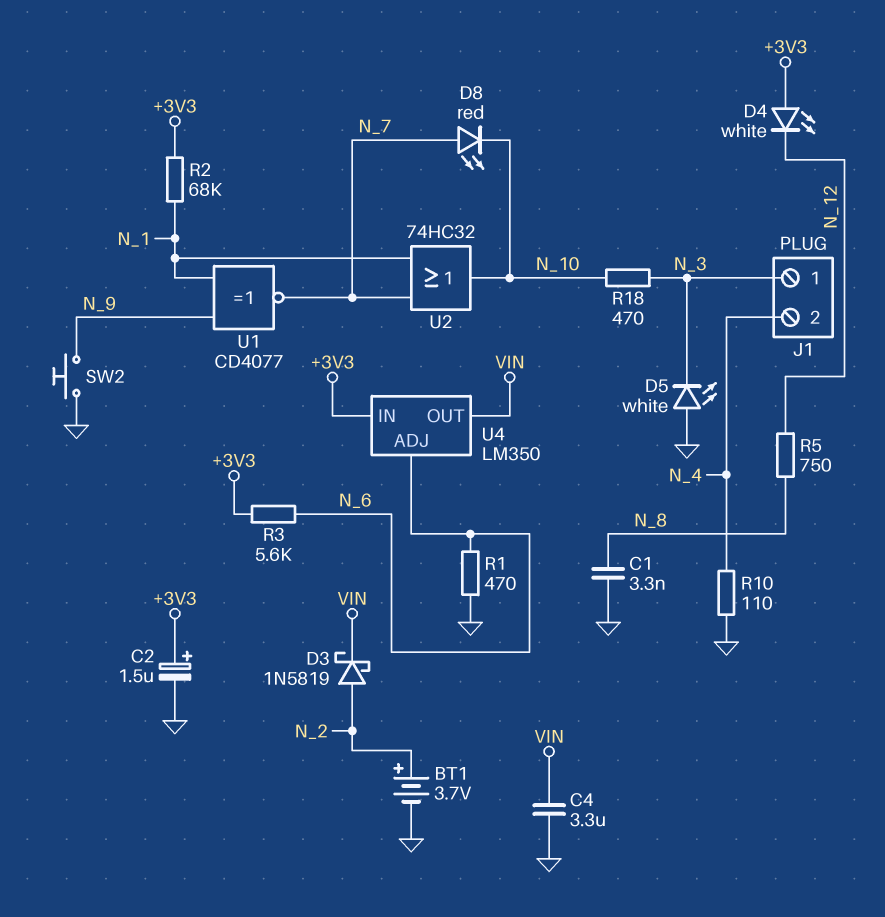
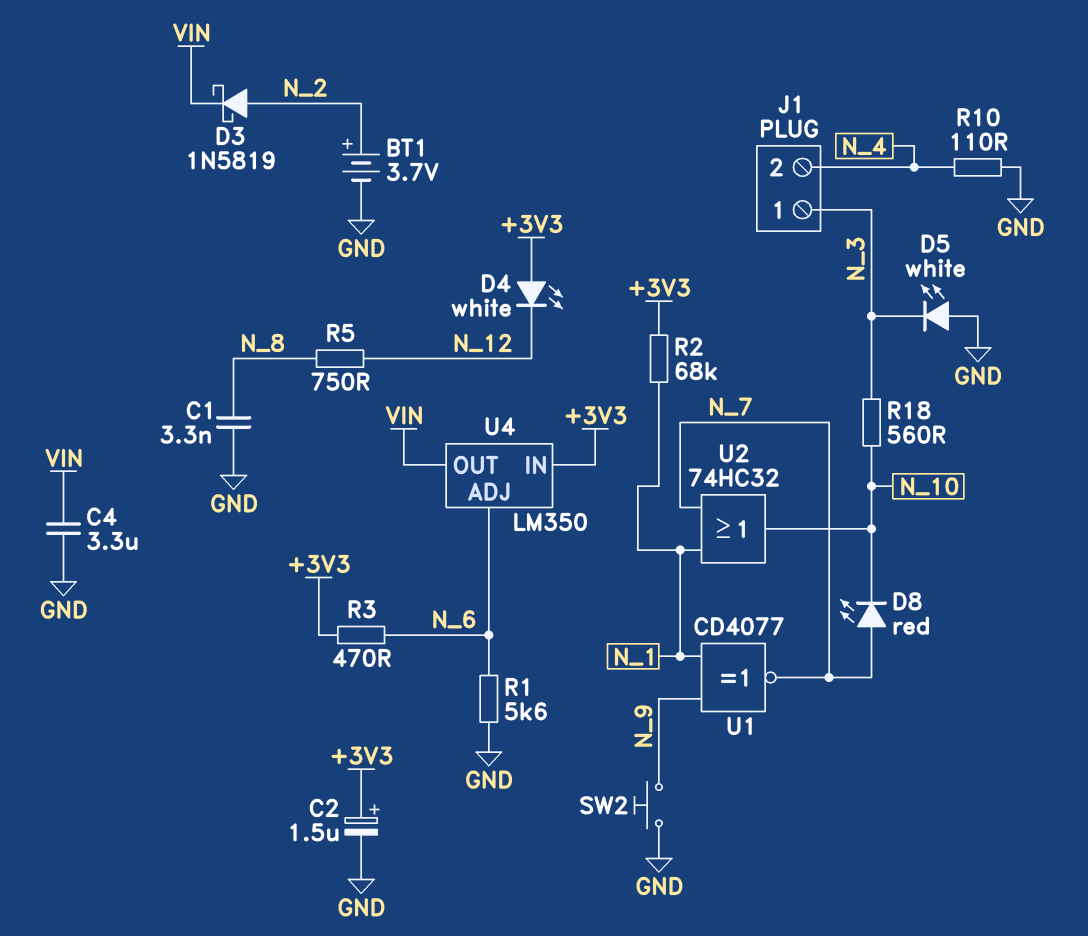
R1: 470 (GND, N_6) -> 5.6k (GND, N_6)
R3: 5.6k (+3V3, N_6) -> 470 (+3V3, N_6)
R18: 470 (N_3, N_10) -> 560 (N_3, N_10)

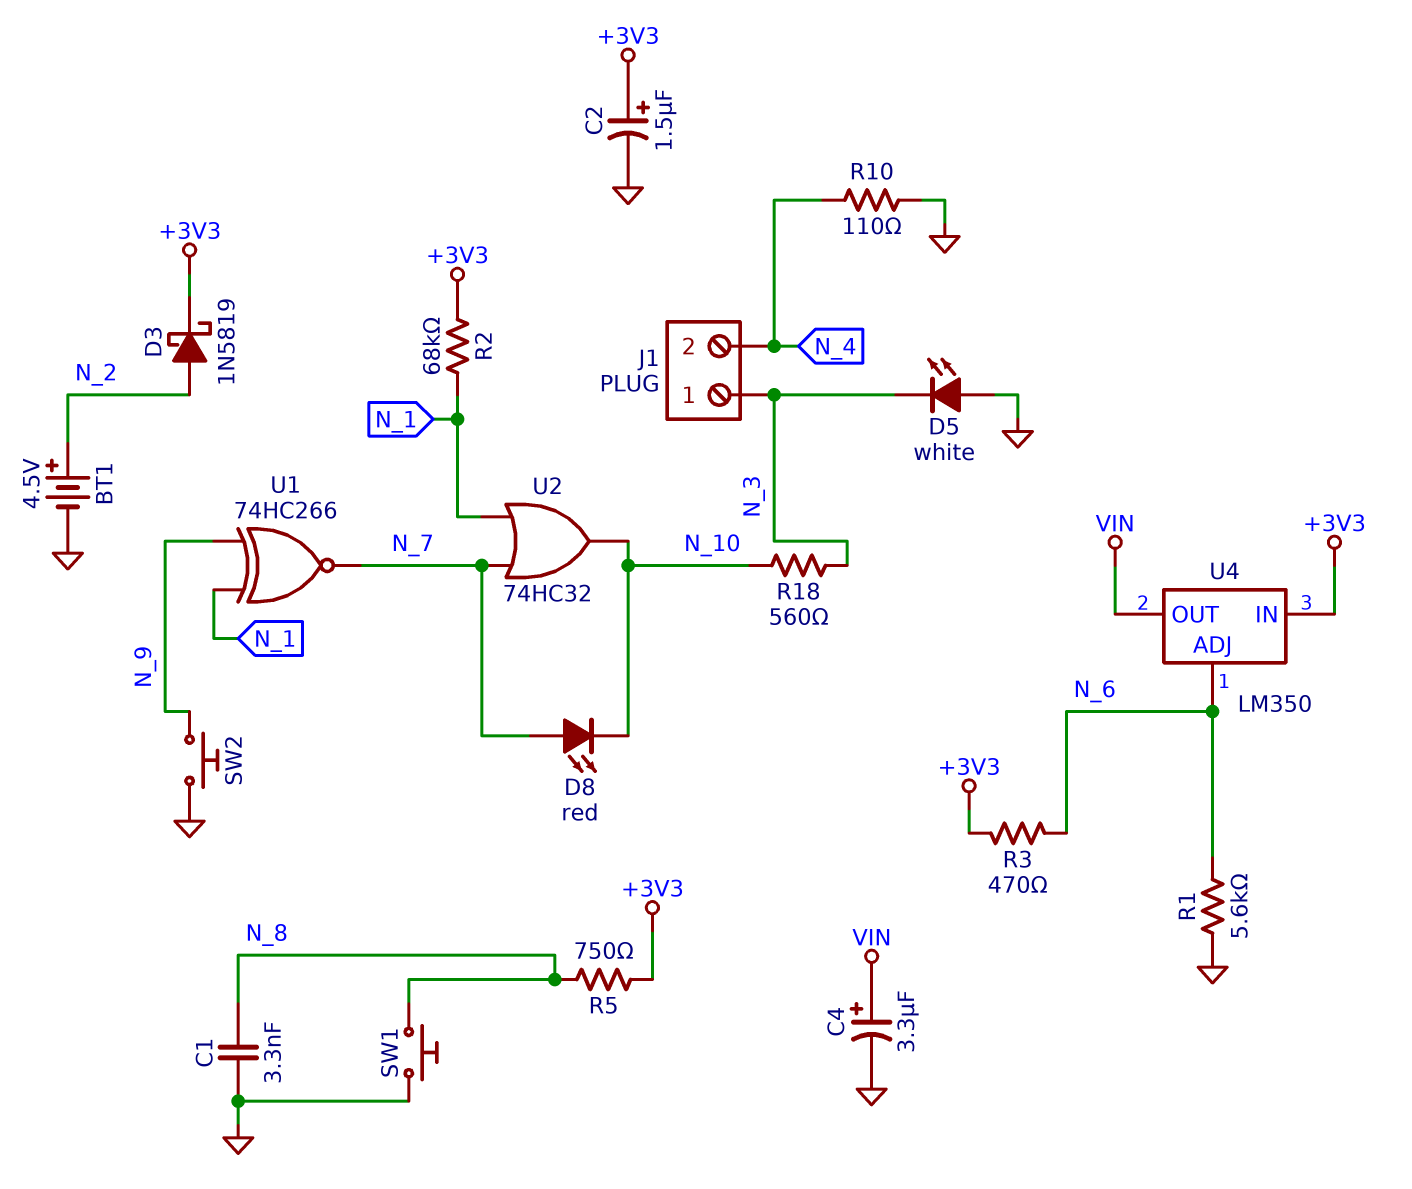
BT1: 3.7V (plus N_2, minus GND) -> 4.5V (plus N_2, minus GND)
C4: 3.3uF (GND, VIN) -> 3.3uF (plus VIN, minus GND)
D3: schottky 1N5819 (A N_2, K VIN) -> schottky 1N5819 (A N_2, K +3V3)
D4: LED white (A +3V3, K N_12) -> none
R5: 750 (N_8, N_12) -> 750 (+3V3, N_8)
SW1: none -> button (GND, N_8)
U1: XNOR CD4077 (in N_1, in N_9, out N_7) -> XNOR 74HC266 (in N_1, in N_9, out N_7)

